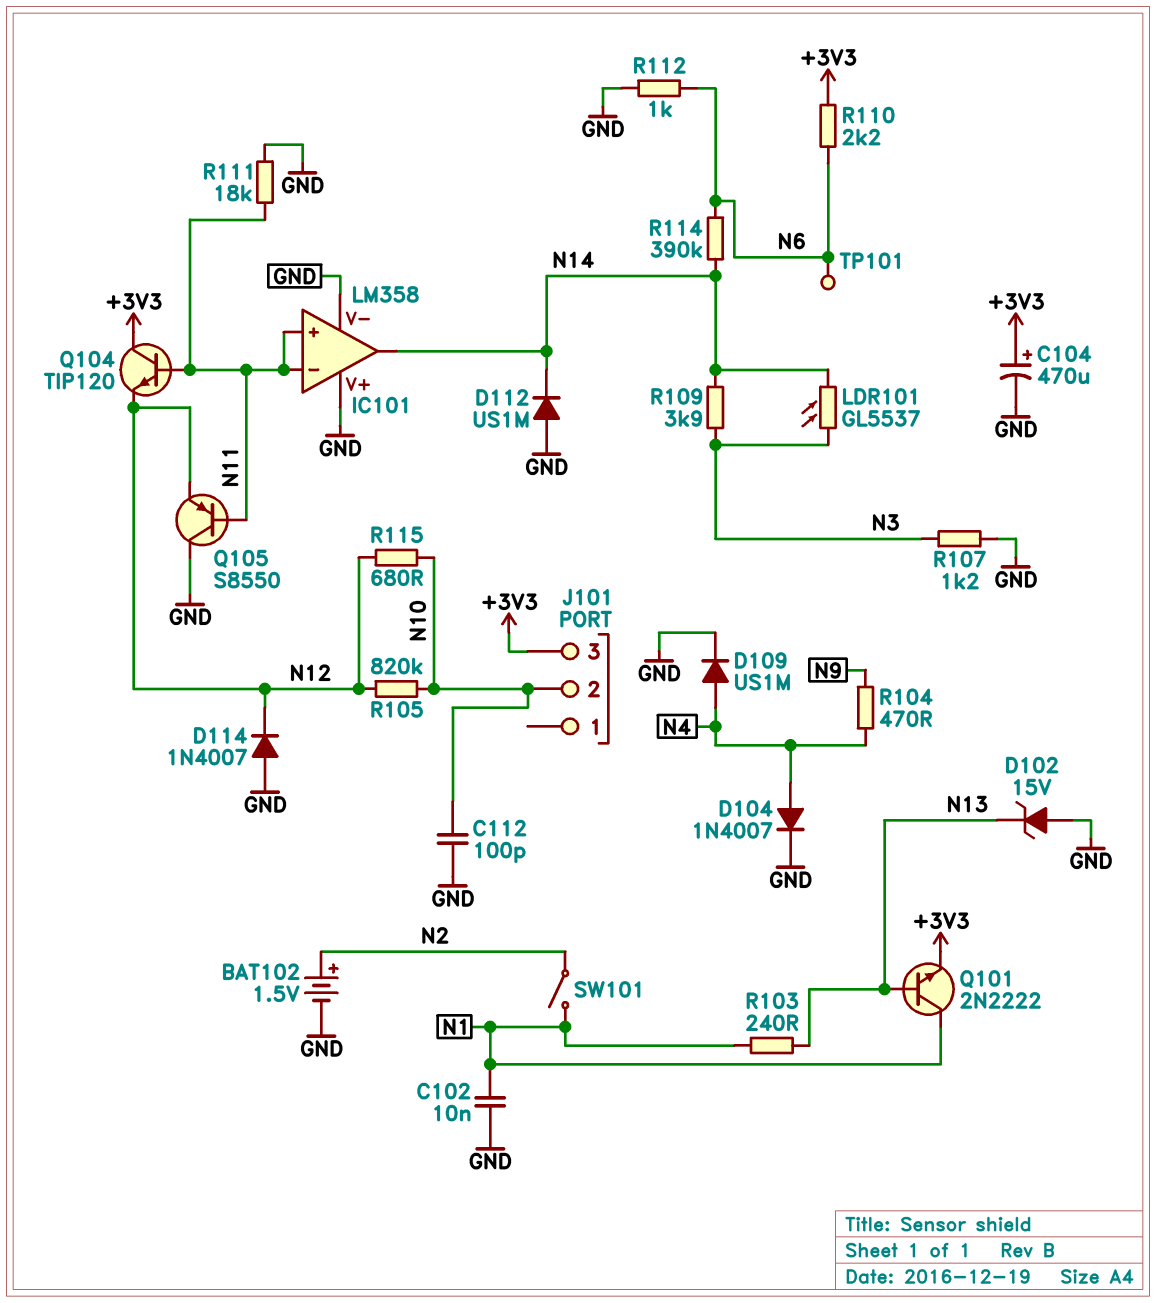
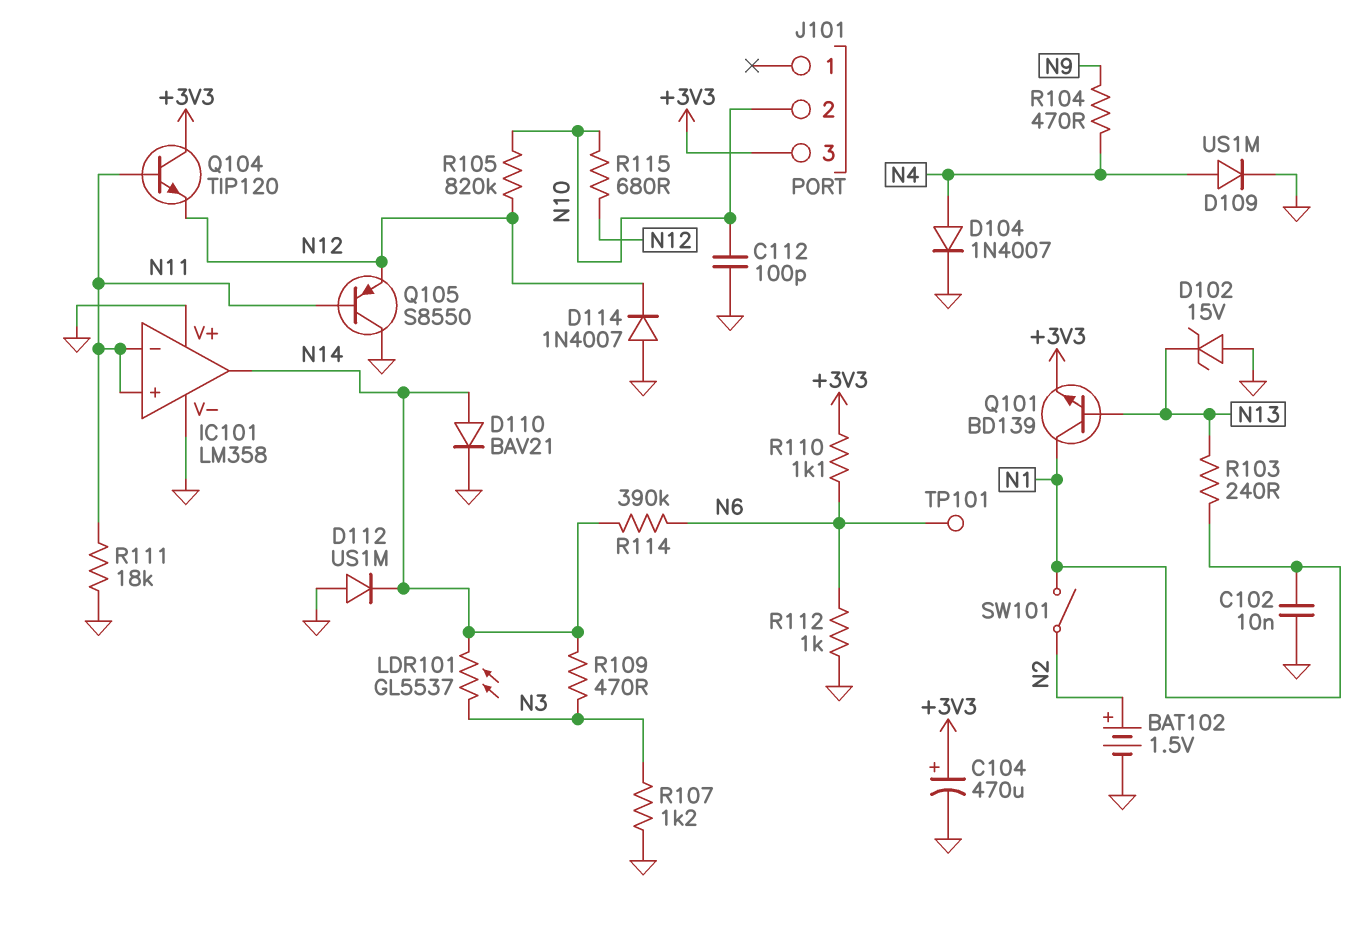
D110: none -> diode BAV21 (A N14, K GND)
Q101: NPN 2N2222 (B N13, C N1, E +3V3) -> NPN BD139 (B N13, C N1, E +3V3)
R109: 3.9k (N3, N14) -> 470 (N3, N14)
R110: 2.2k (+3V3, N6) -> 1.1k (+3V3, N6)

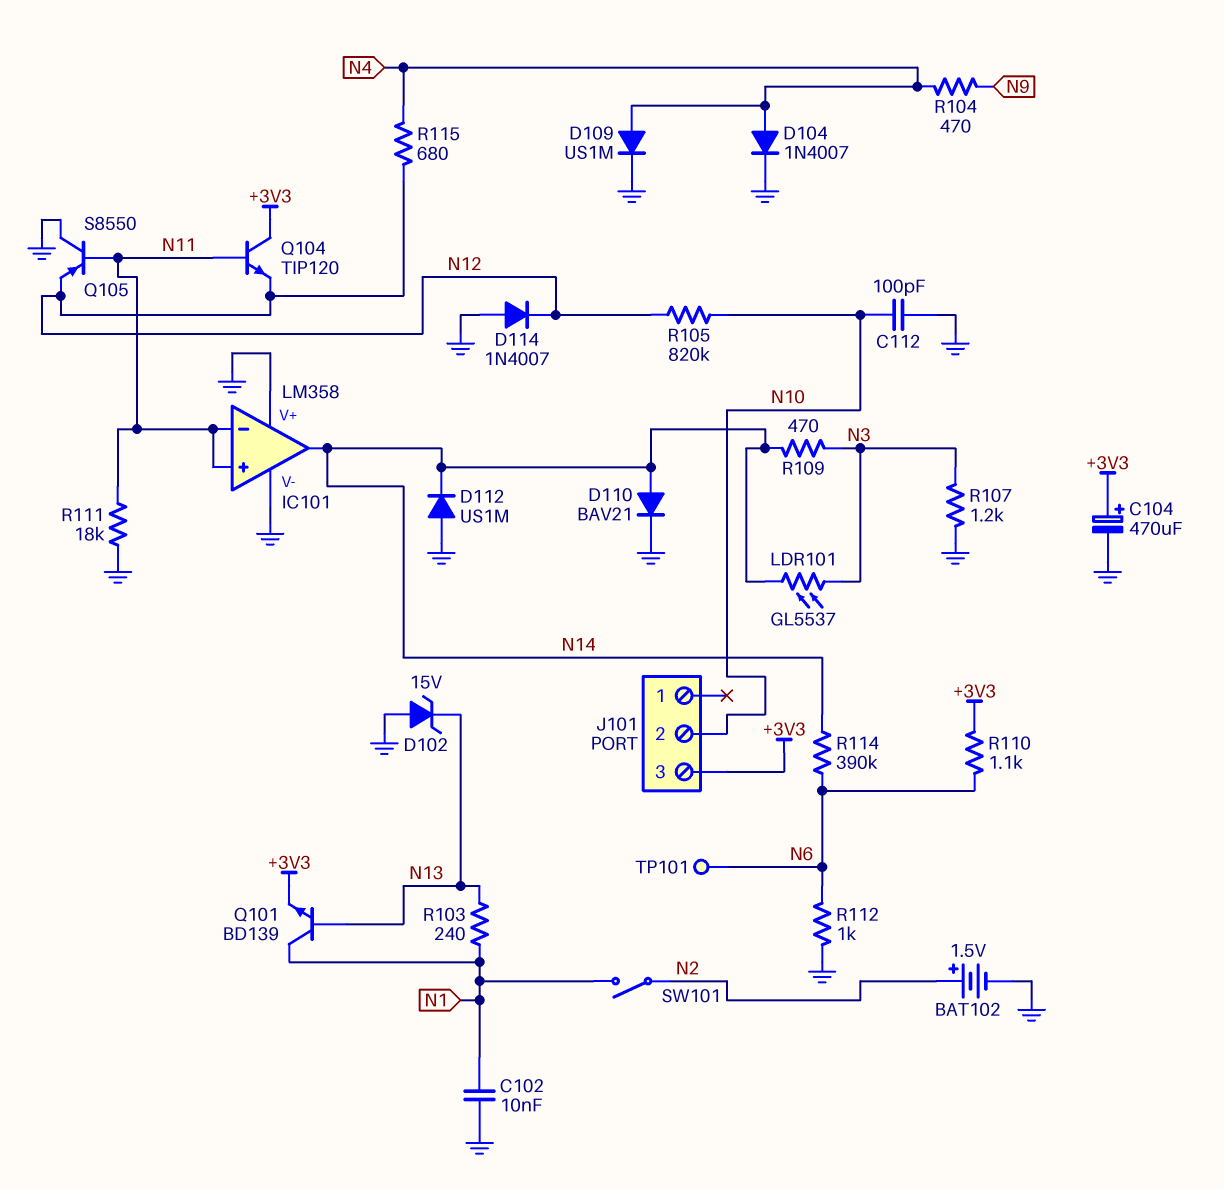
R115: 680 (N10, N12) -> 680 (N4, N12)

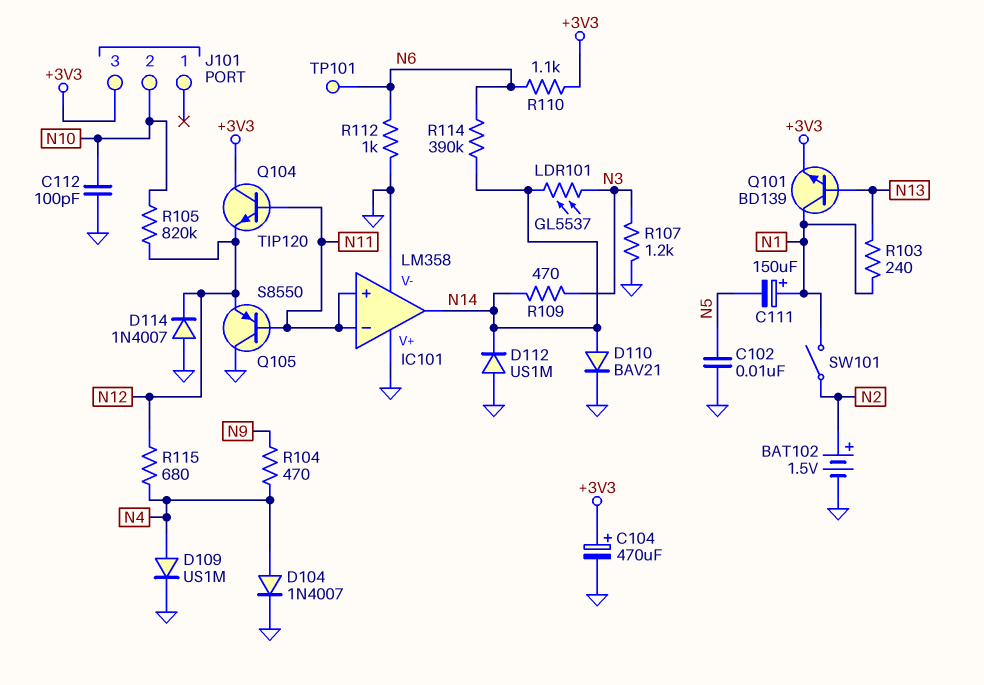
C102: 10nF (GND, N1) -> 10nF (GND, N5)
C111: none -> 150uF (plus N1, minus N5)
D102: zener 15V (A GND, K N13) -> none
R111: 18k (GND, N11) -> none

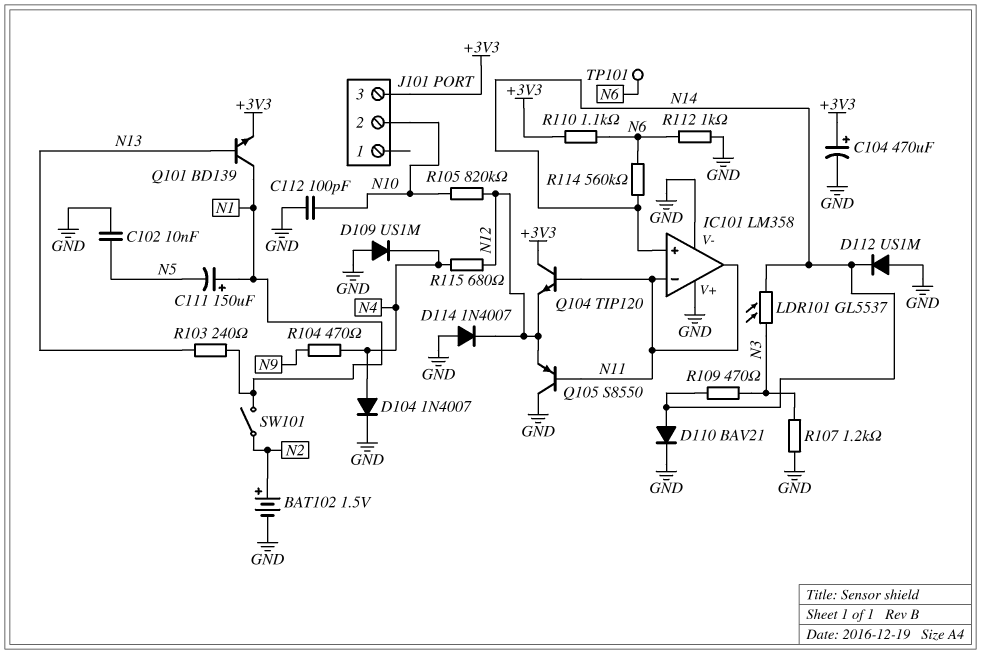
D109: diode US1M (A N4, K GND) -> diode US1M (A GND, K N4)
IC101 pin in+: N11 -> N14
IC101 pin out: N14 -> N11
R114: 390k (N6, N14) -> 560k (N6, N14)

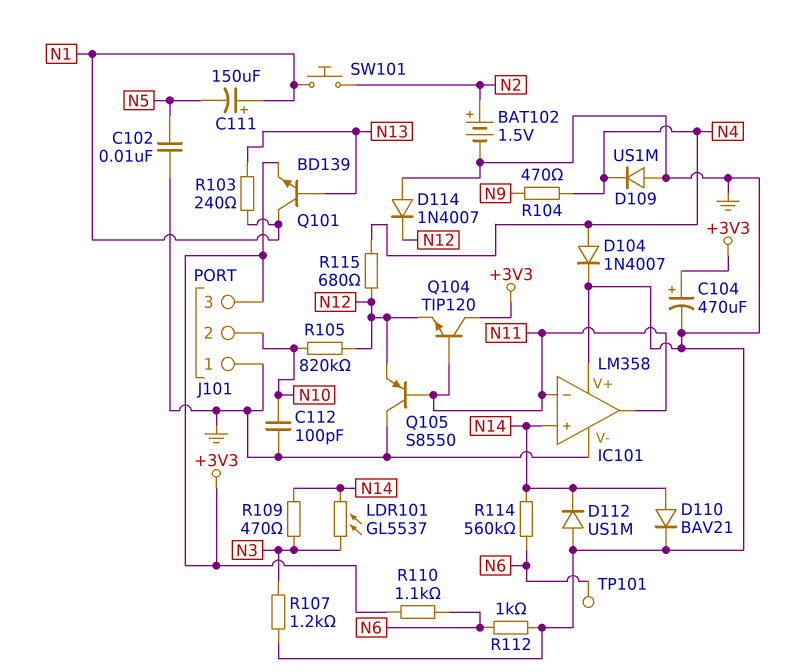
J101 pin 1: none -> GND
SW101: switch (N1, N2) -> button (N1, N2)

